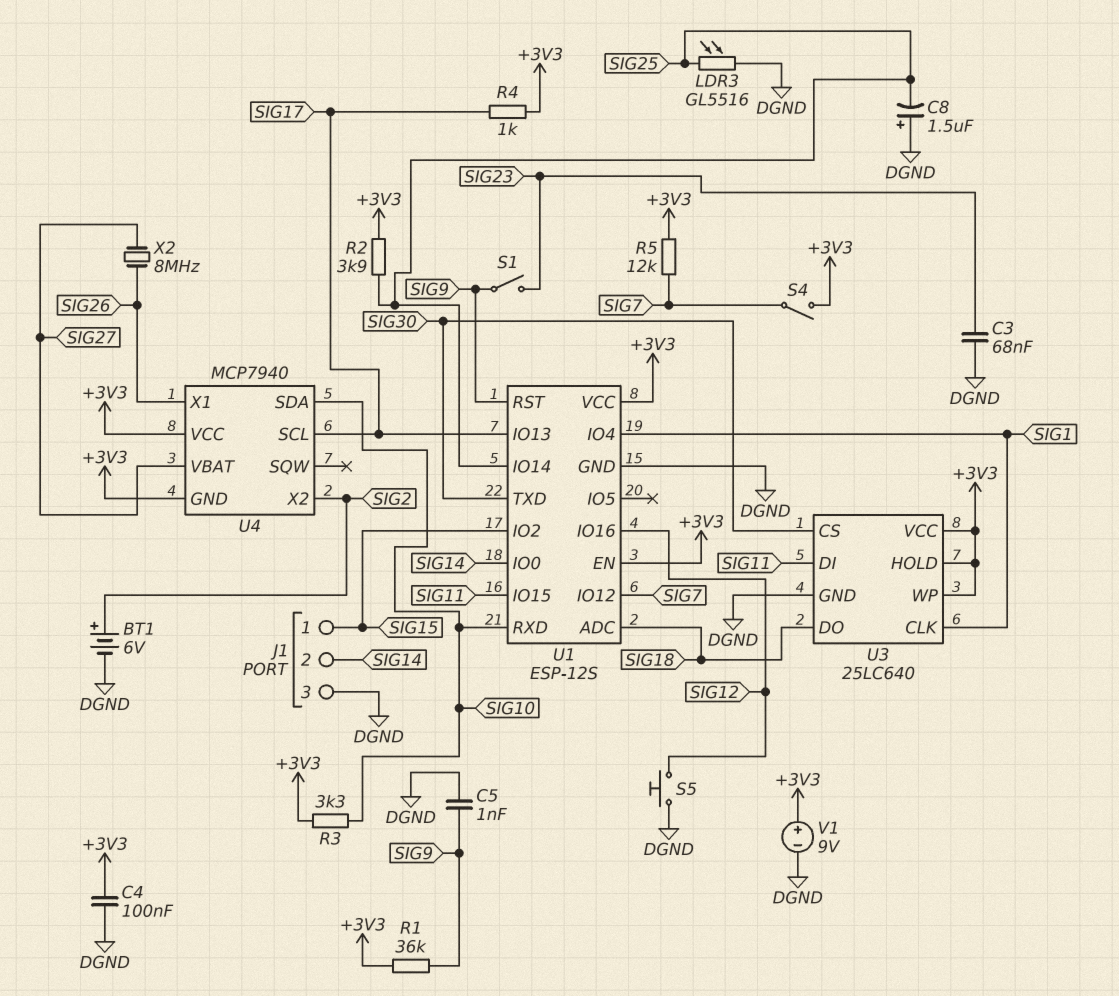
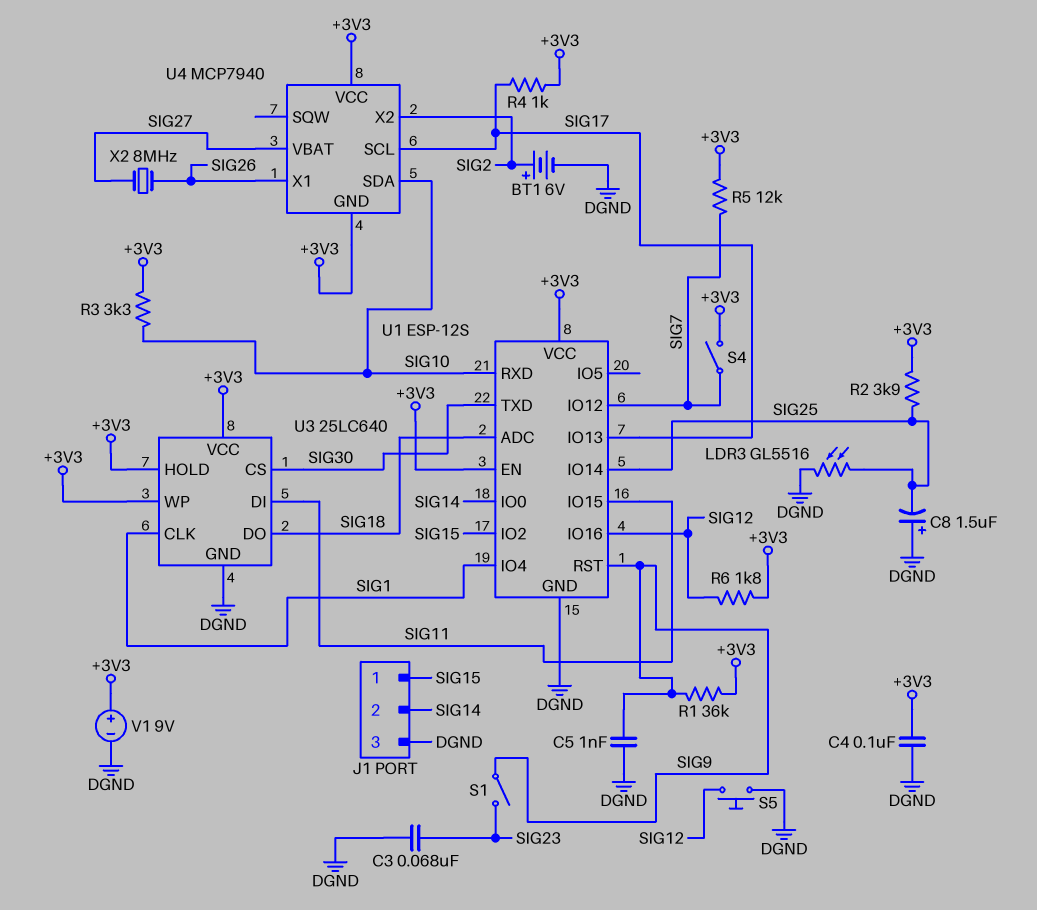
R6: none -> 1.8k (+3V3, SIG12)

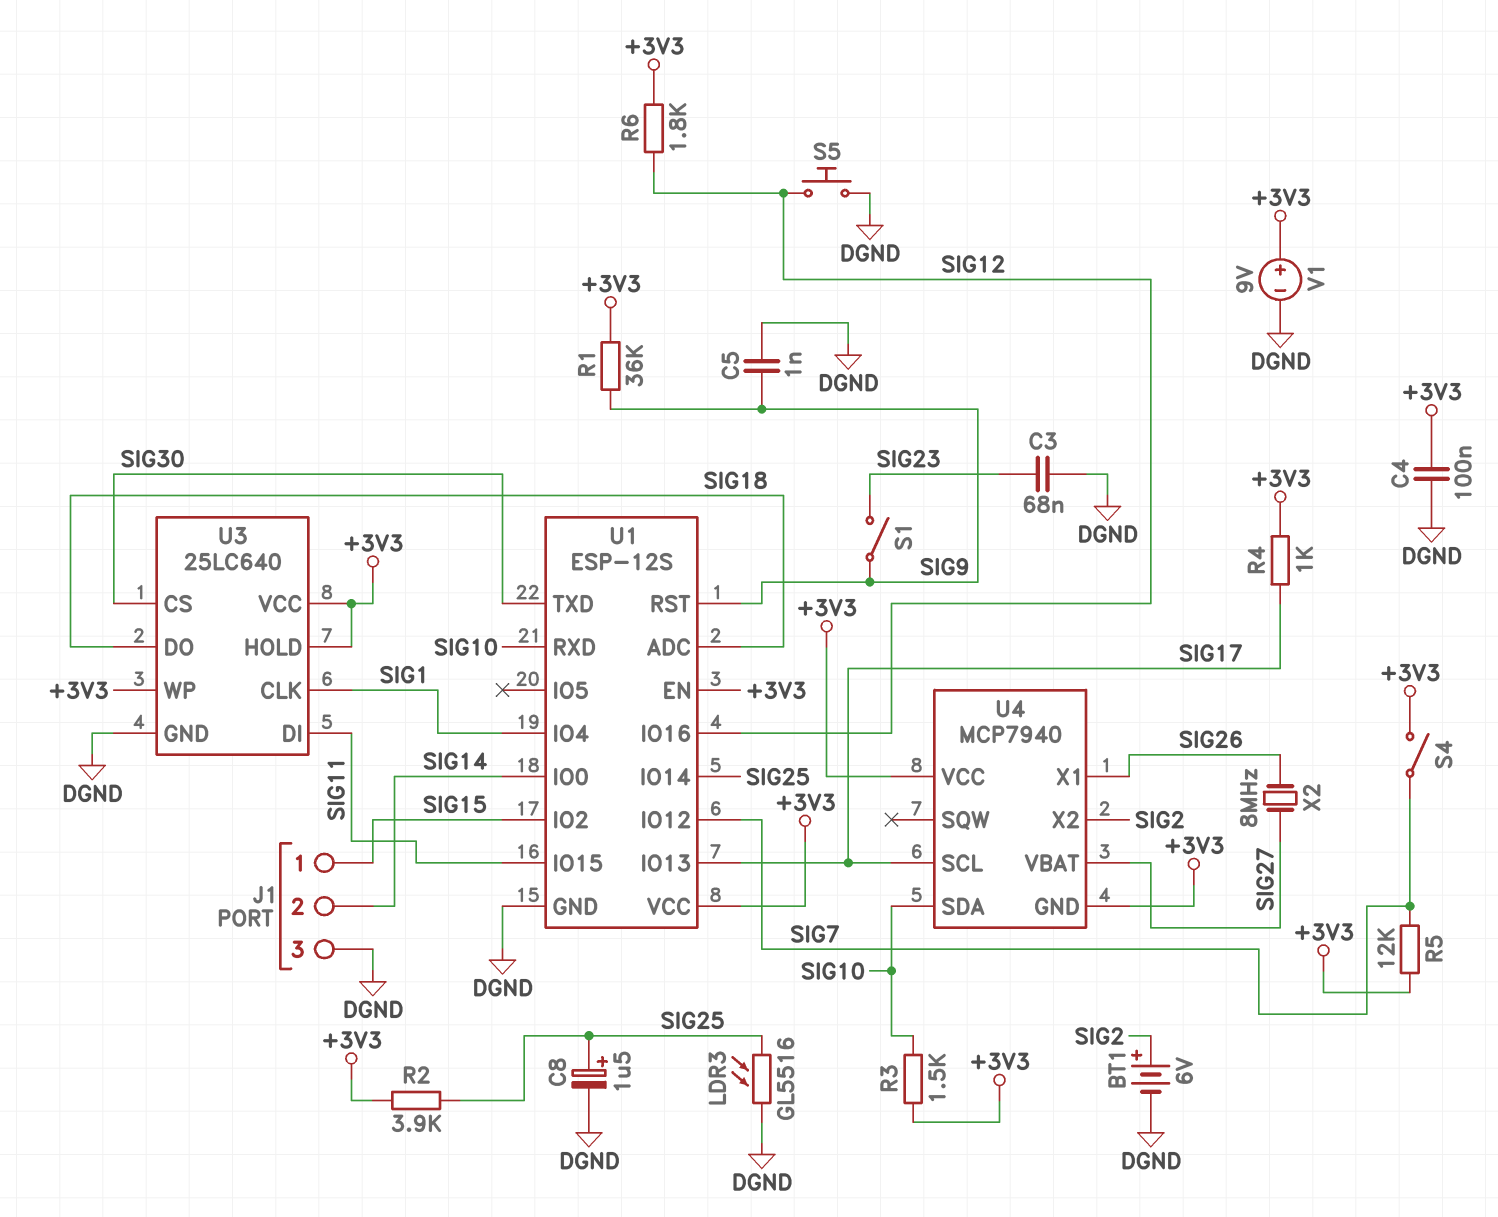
C8: 1.5uF (plus DGND, minus SIG25) -> 1.5uF (plus SIG25, minus DGND)
R3: 3.3k (+3V3, SIG10) -> 1.5k (+3V3, SIG10)

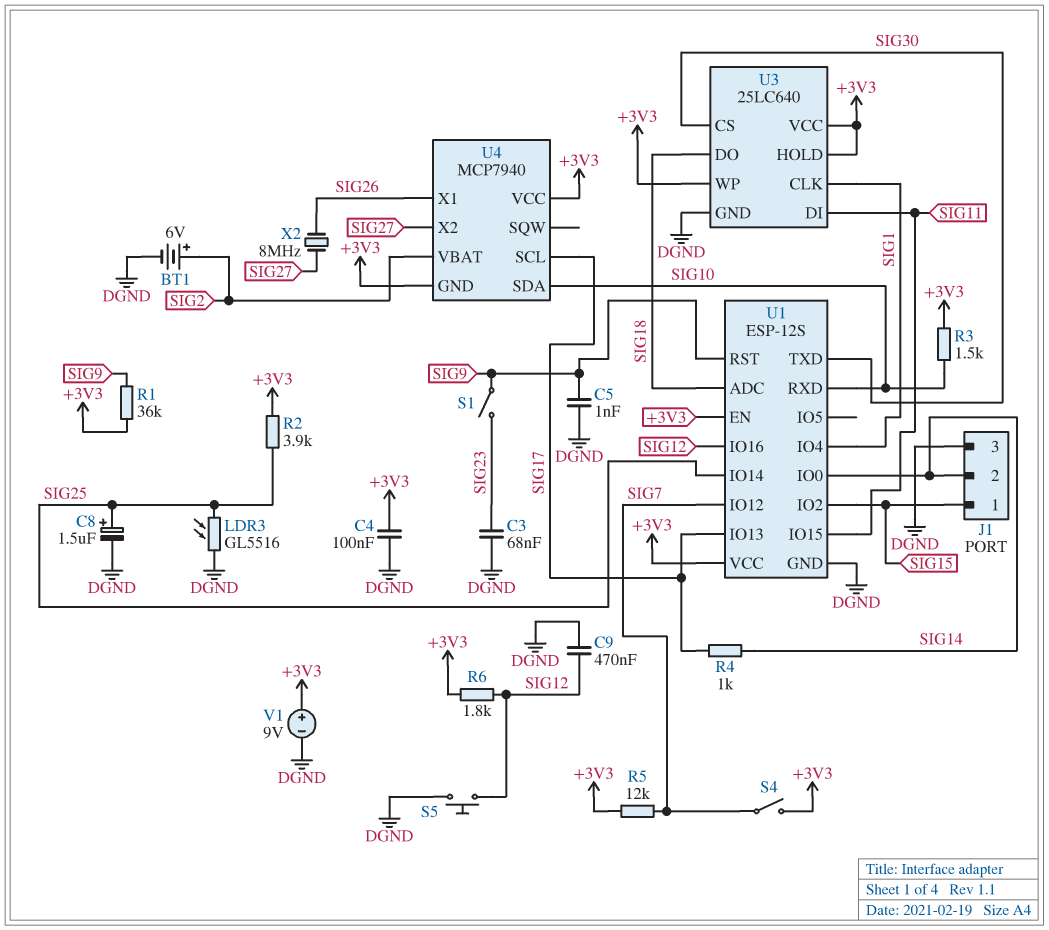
C9: none -> 470nF (DGND, SIG12)
R4: 1k (+3V3, SIG17) -> 1k (SIG14, SIG17)
U4 pin VBAT: SIG27 -> SIG2
U4 pin X2: SIG2 -> SIG27

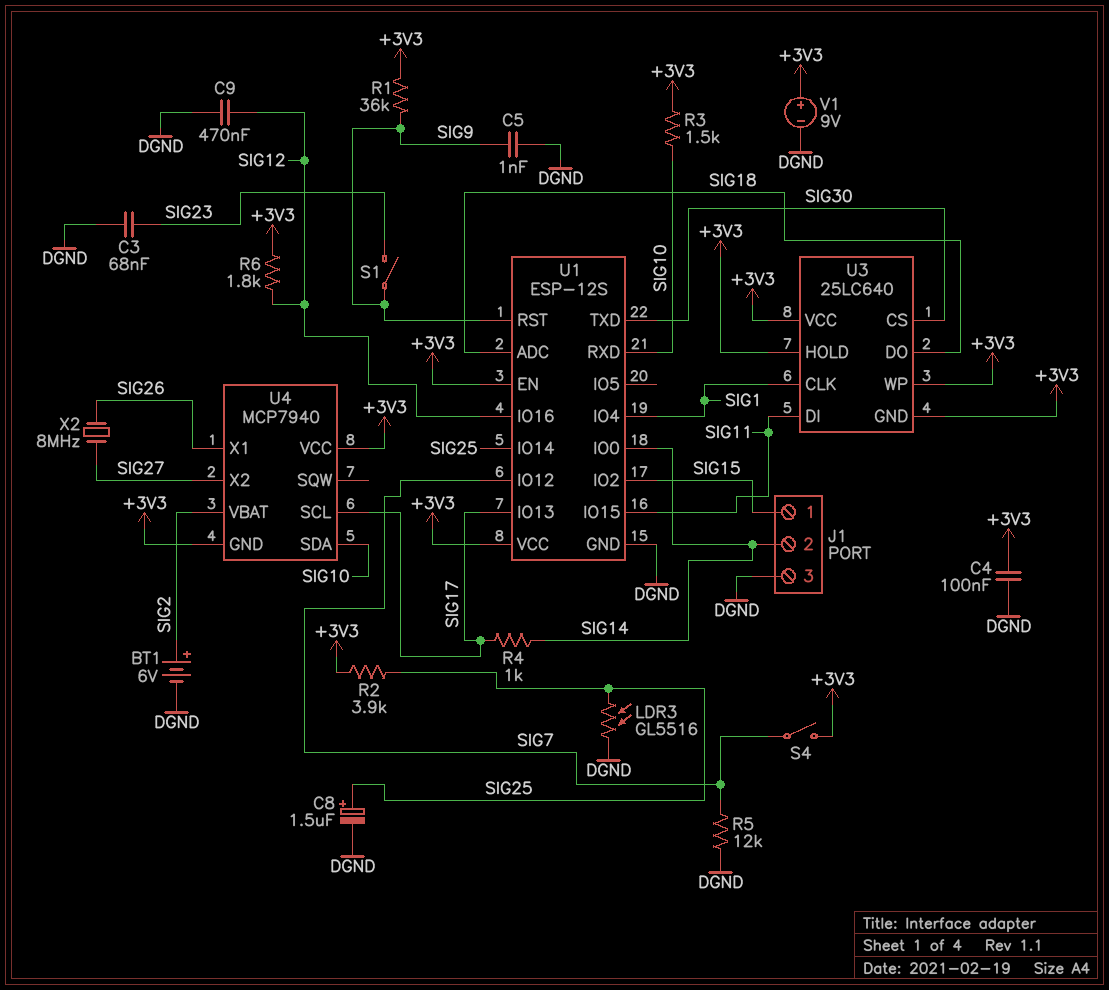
R5: 12k (+3V3, SIG7) -> 12k (DGND, SIG7)
S5: button (DGND, SIG12) -> none
U3 pin GND: DGND -> +3V3

